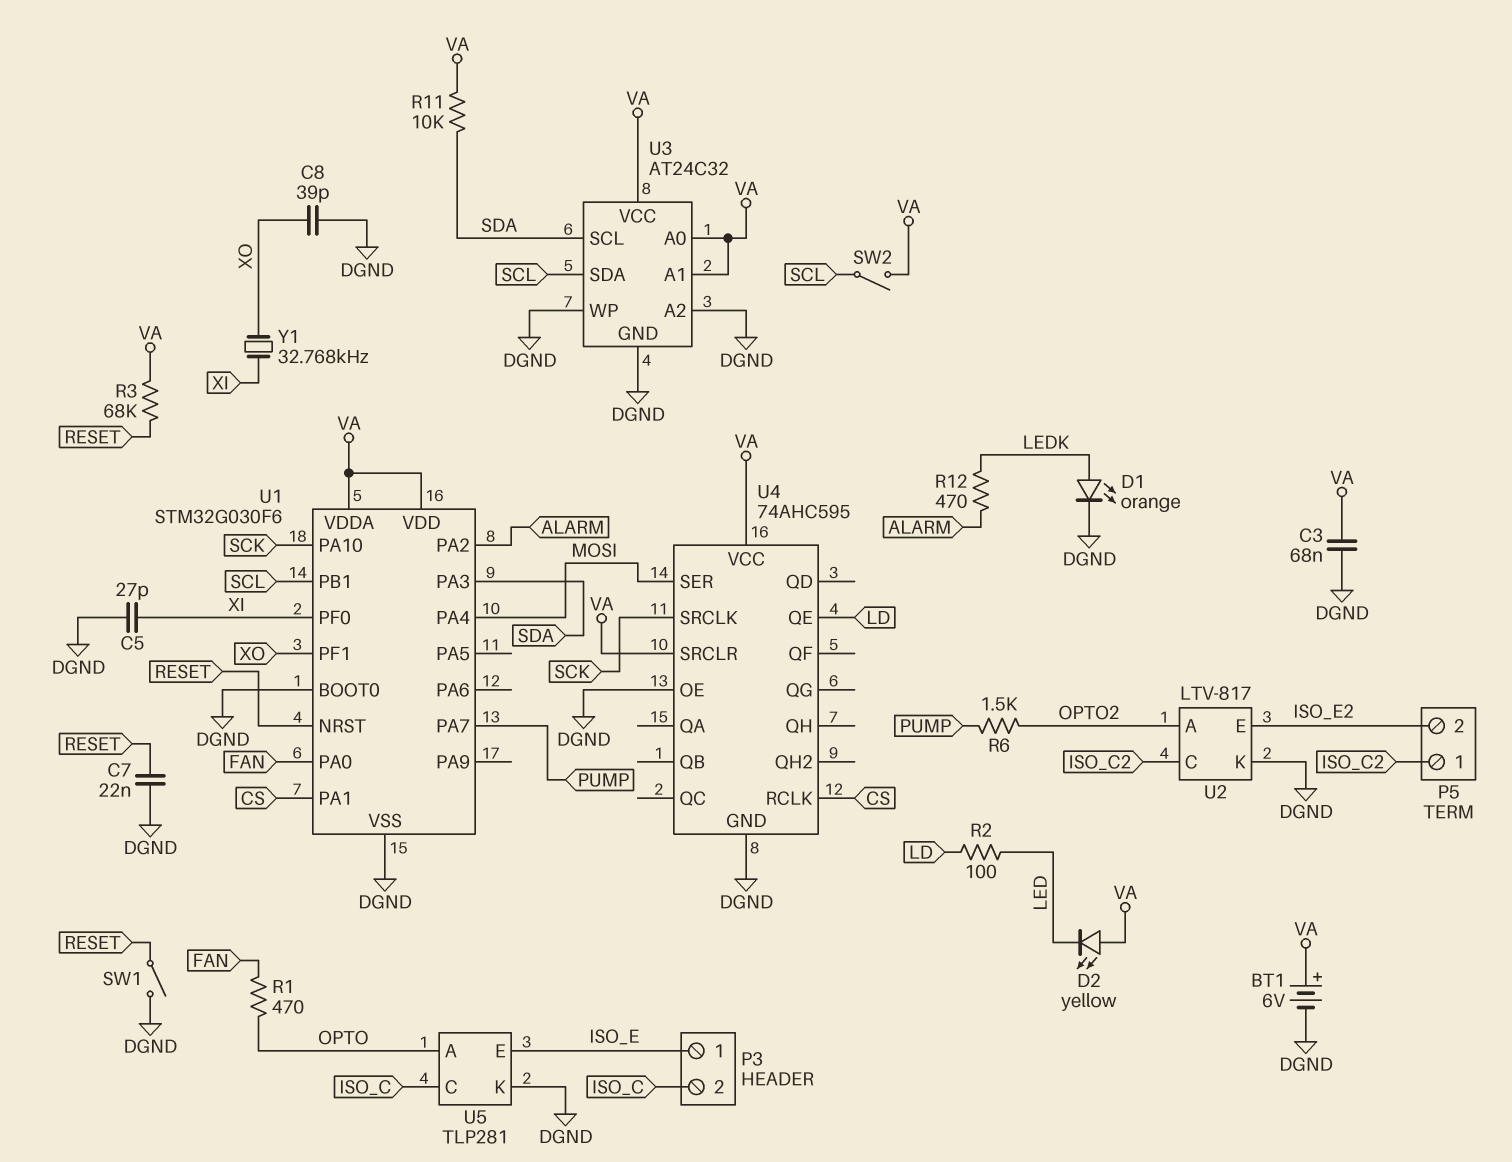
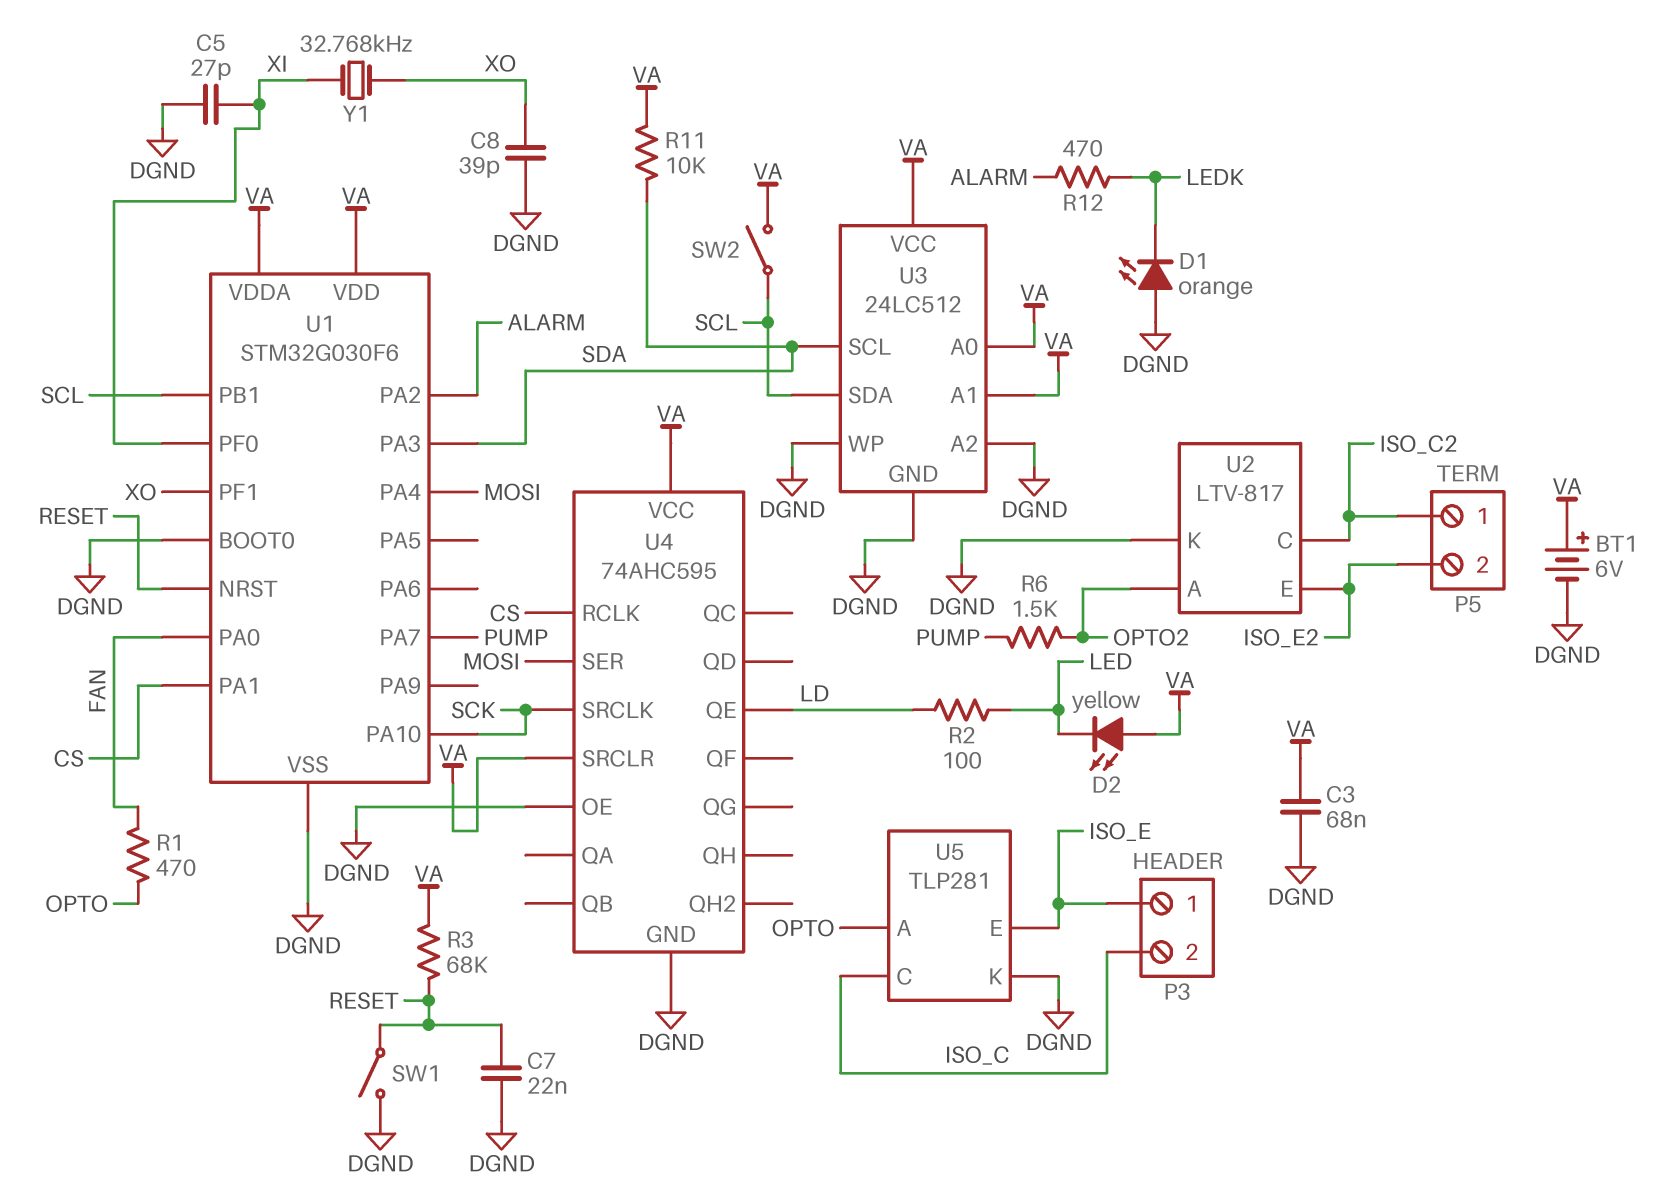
D1: LED orange (A LEDK, K DGND) -> LED orange (A DGND, K LEDK)
U3: AT24C32 -> 24LC512

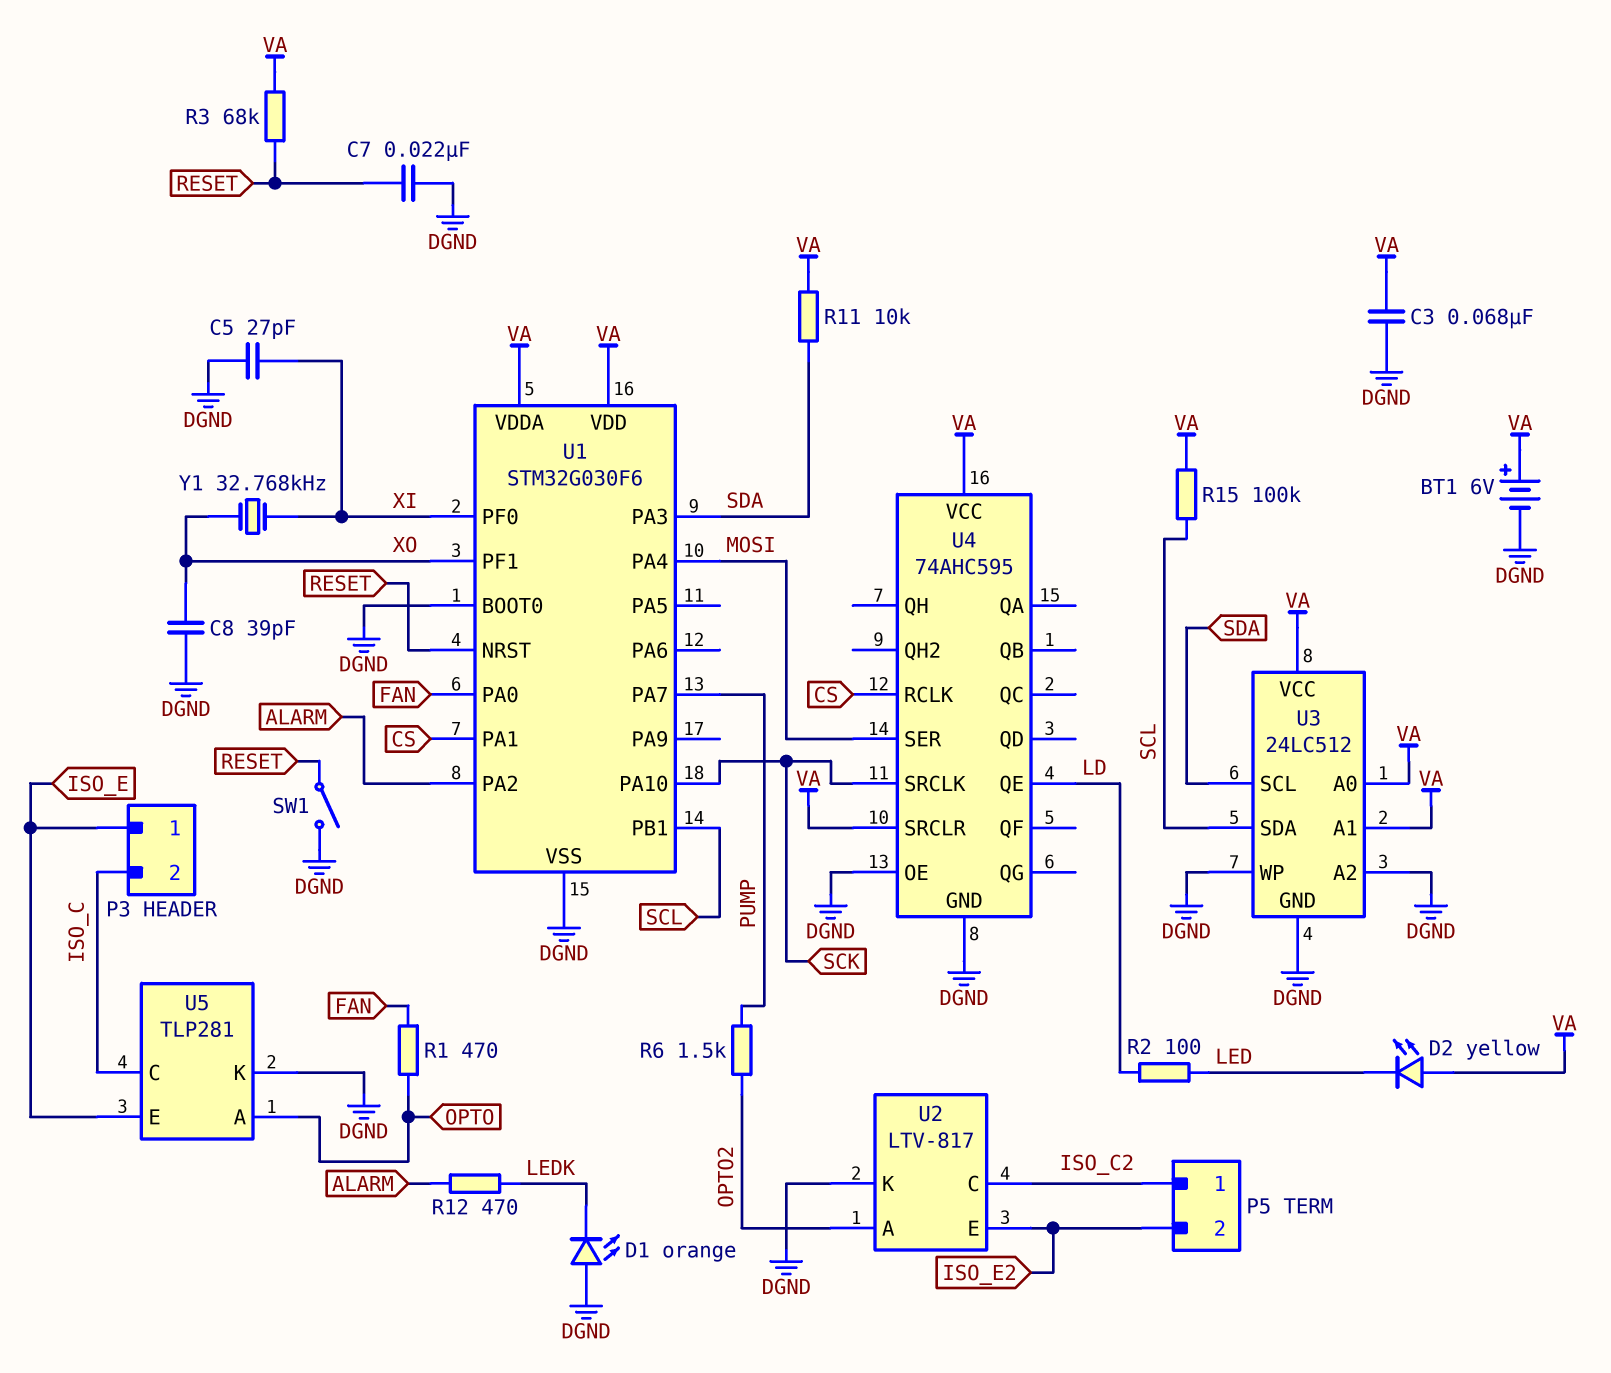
R15: none -> 100k (SCL, VA)
SW2: switch (SCL, VA) -> none

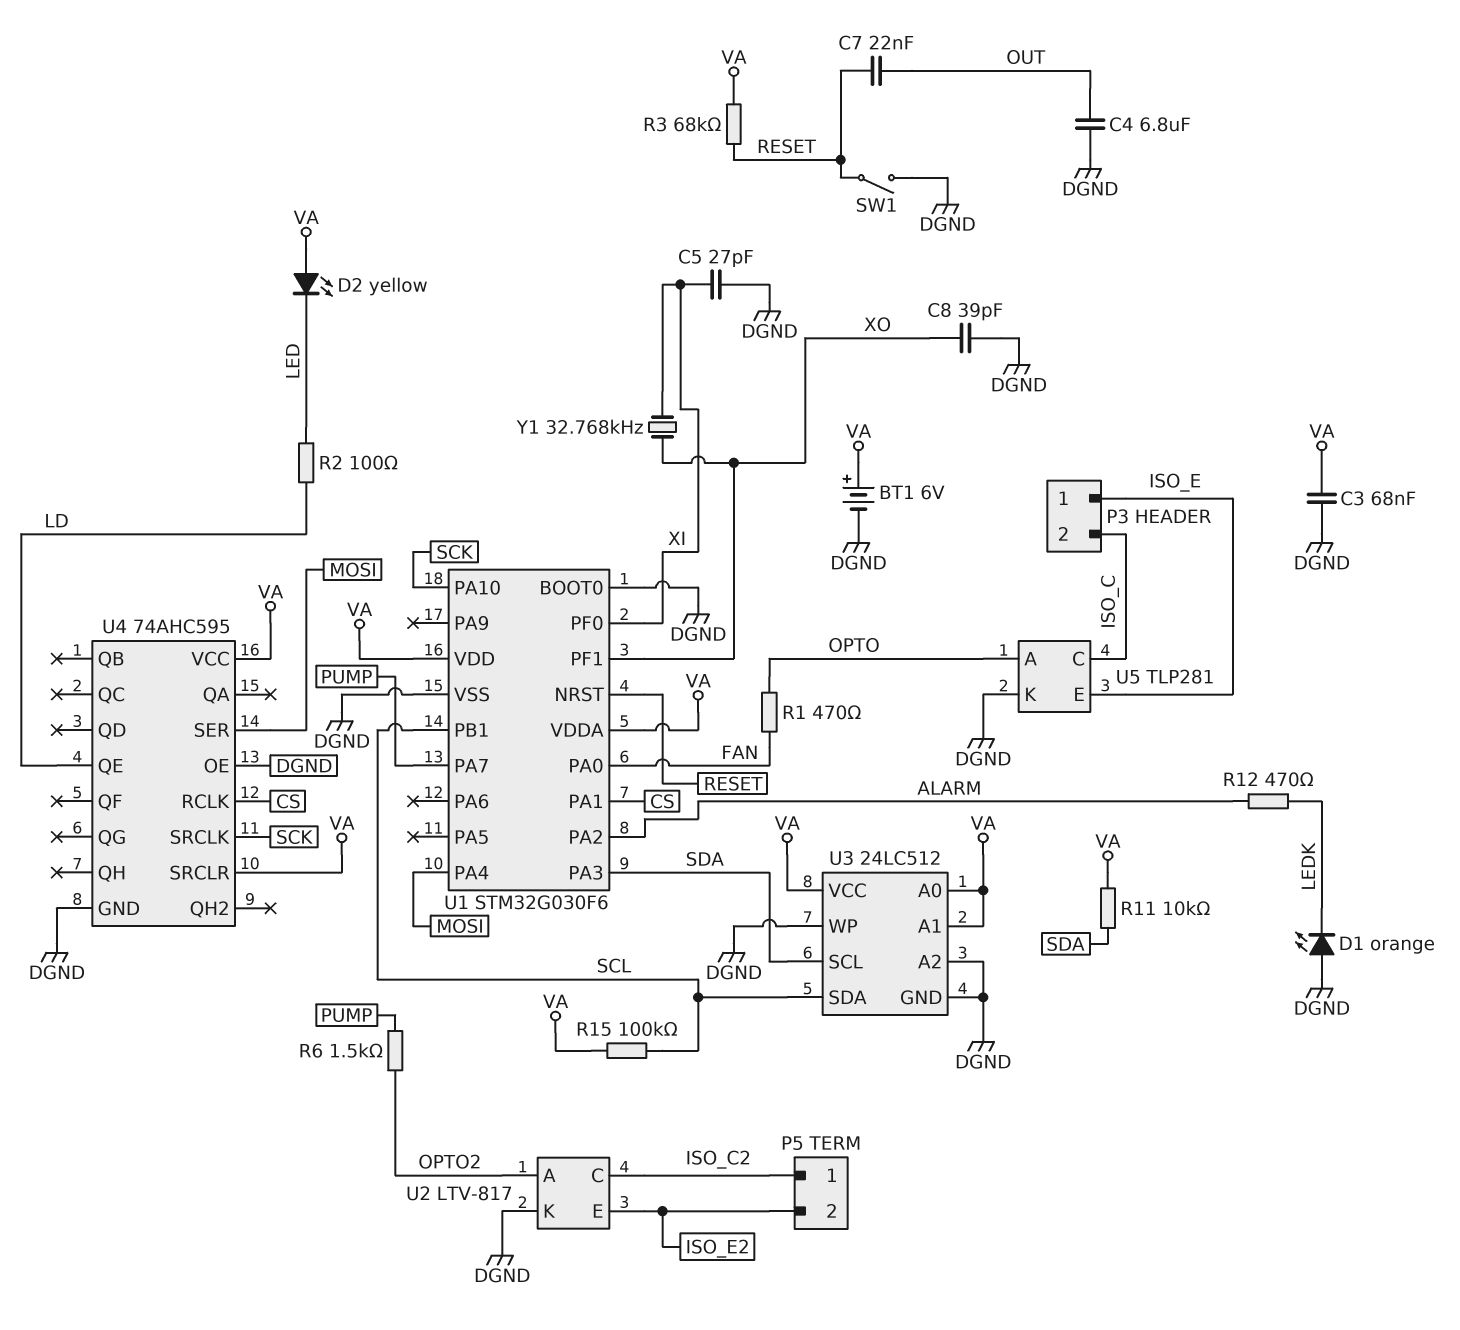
C4: none -> 6.8uF (DGND, OUT)
C7: 22nF (DGND, RESET) -> 22nF (OUT, RESET)

